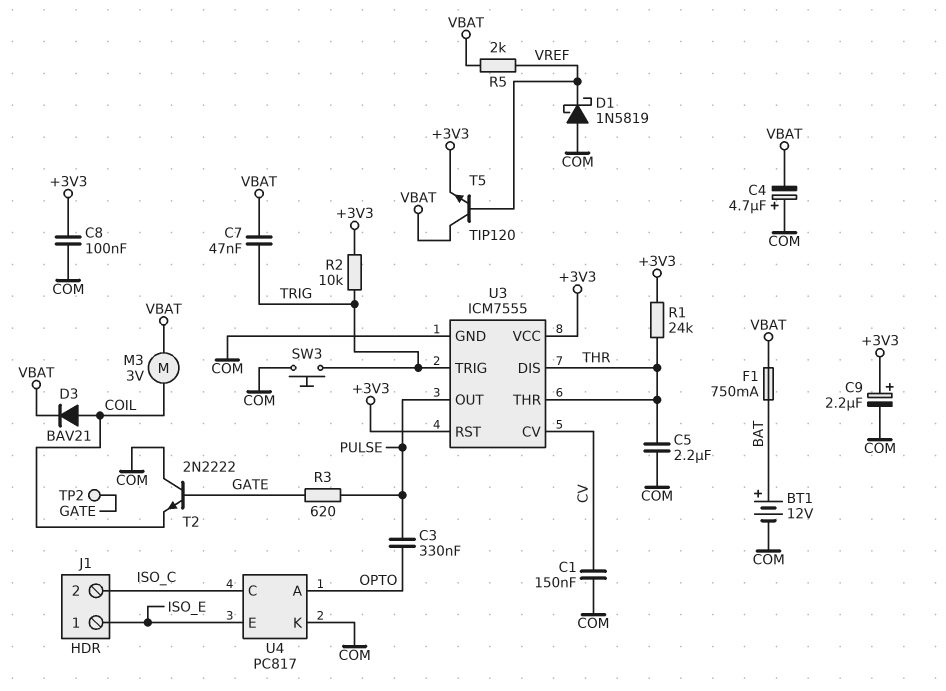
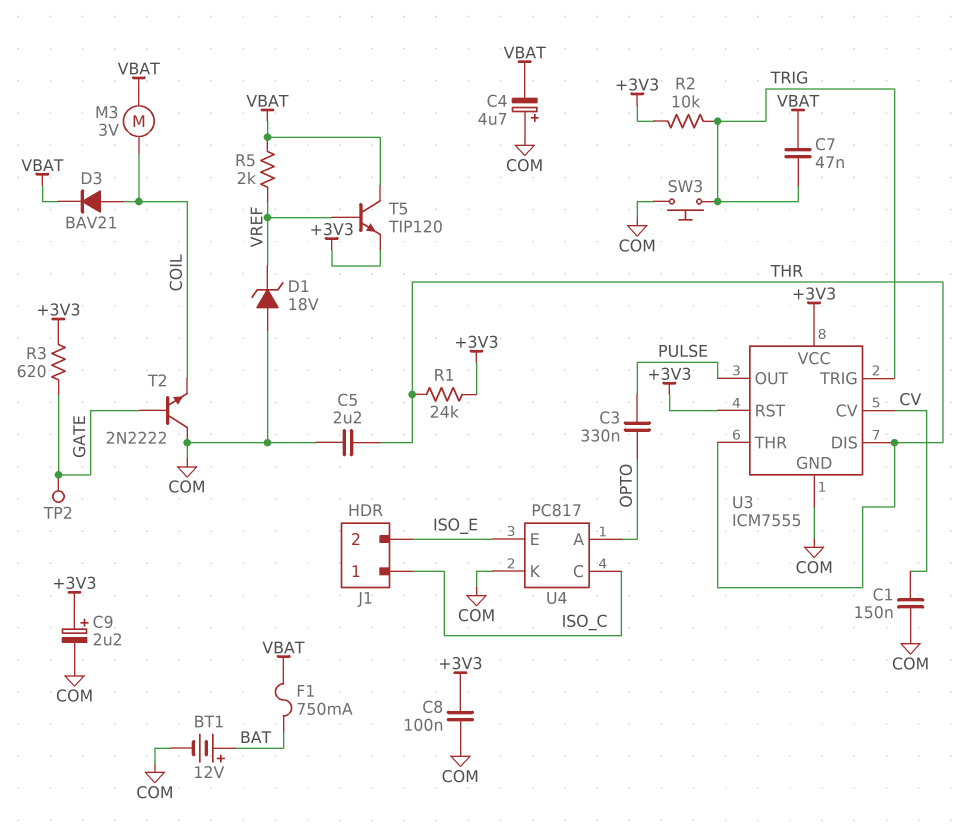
D1: schottky 1N5819 (A COM, K VREF) -> zener 18V (A COM, K VREF)
J1 pin 1: ISO_E -> ISO_C
J1 pin 2: ISO_C -> ISO_E
R3: 620 (GATE, PULSE) -> 620 (+3V3, GATE)

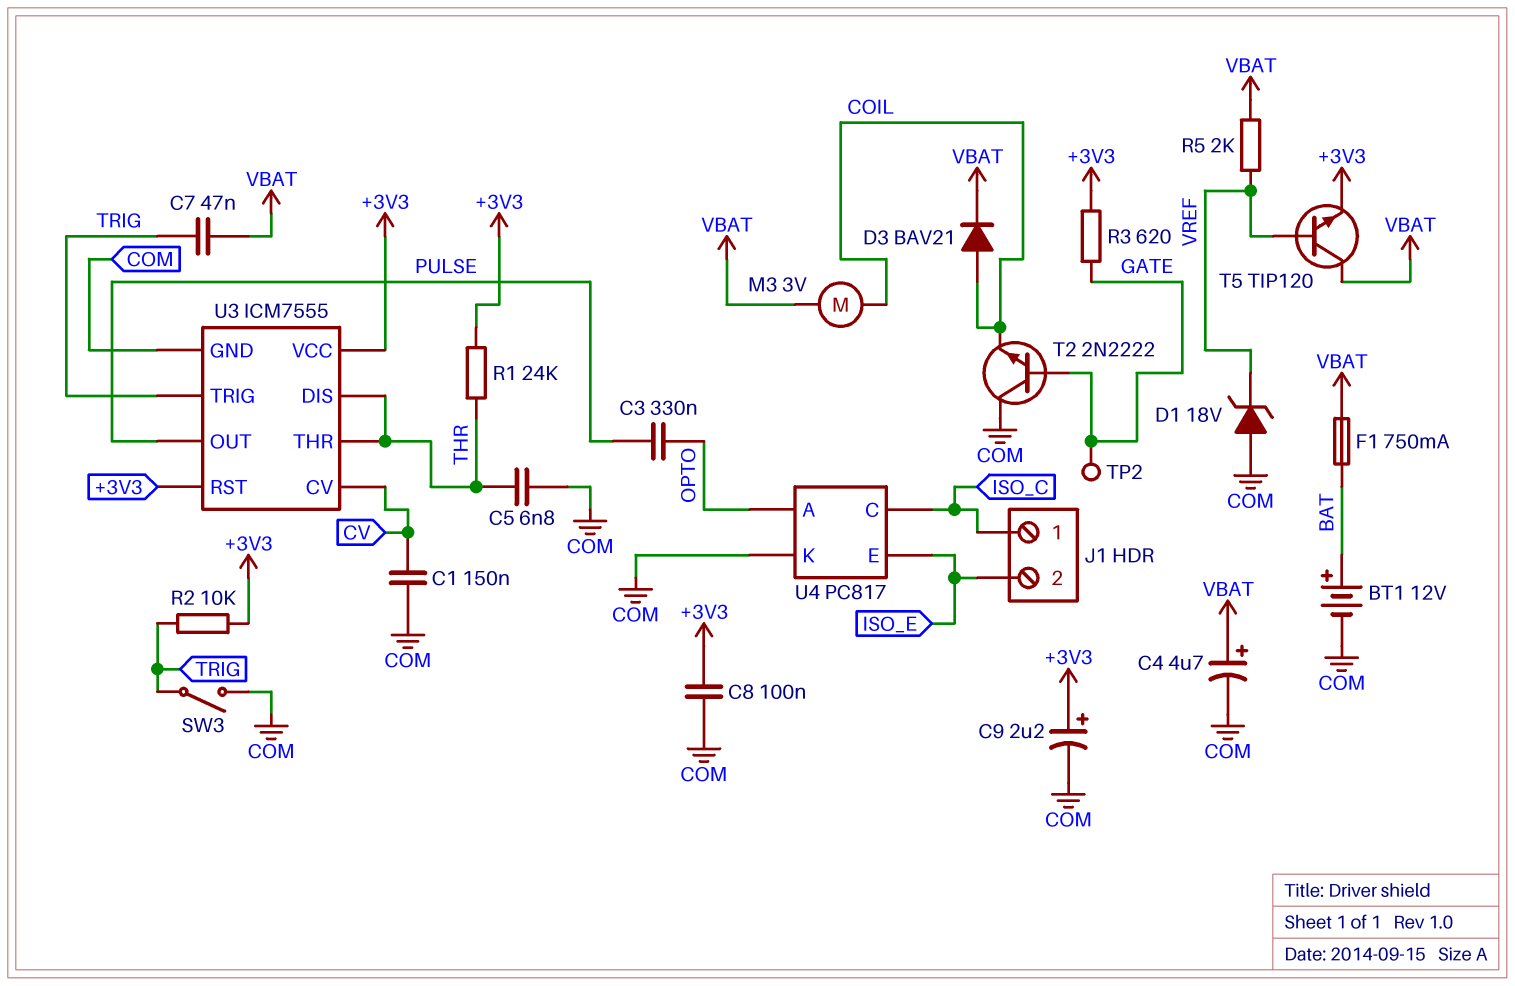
C4: 4.7uF (plus COM, minus VBAT) -> 4.7uF (plus VBAT, minus COM)
C5: 2.2uF (COM, THR) -> 6.8nF (COM, THR)
SW3: button (COM, TRIG) -> switch (COM, TRIG)

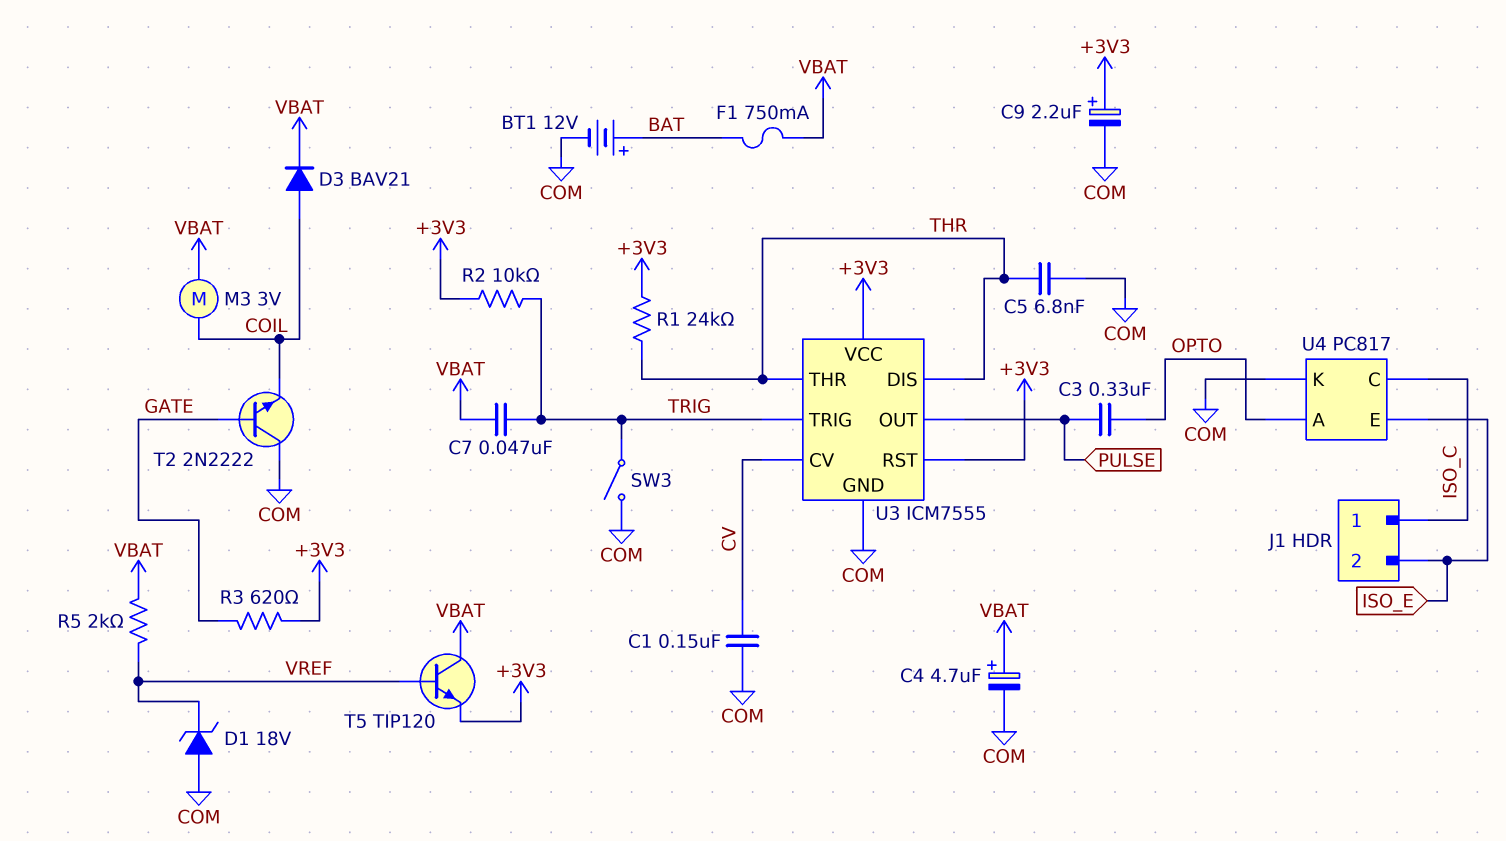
C8: 100nF (+3V3, COM) -> none
TP2: test point (GATE) -> none

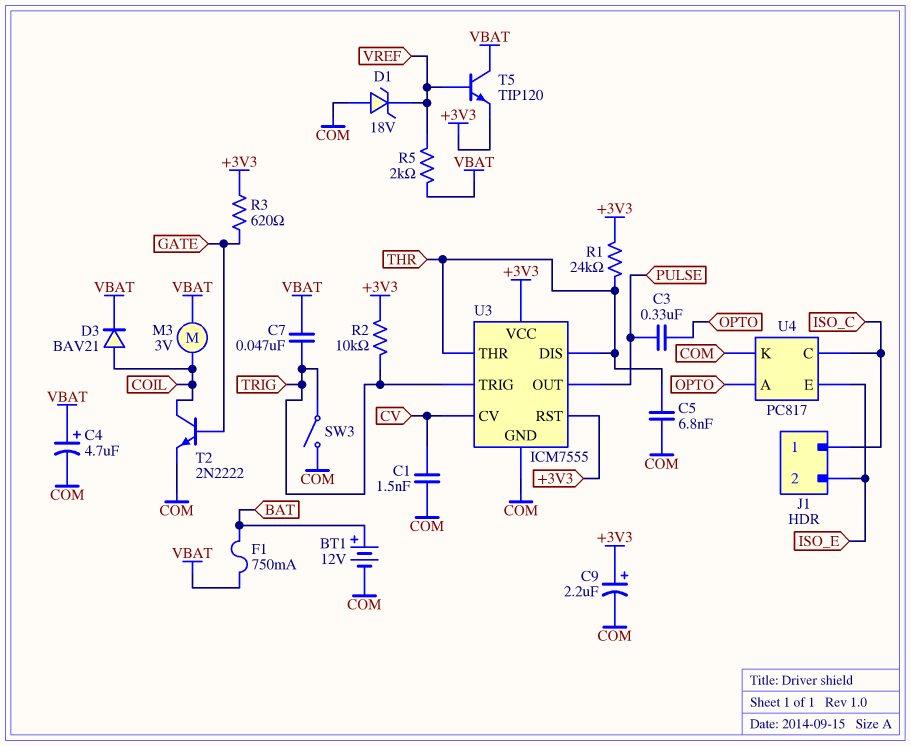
C1: 150nF (COM, CV) -> 1.5nF (COM, CV)
T2: NPN 2N2222 (B GATE, C COM, E COIL) -> NPN 2N2222 (B GATE, C COIL, E COM)

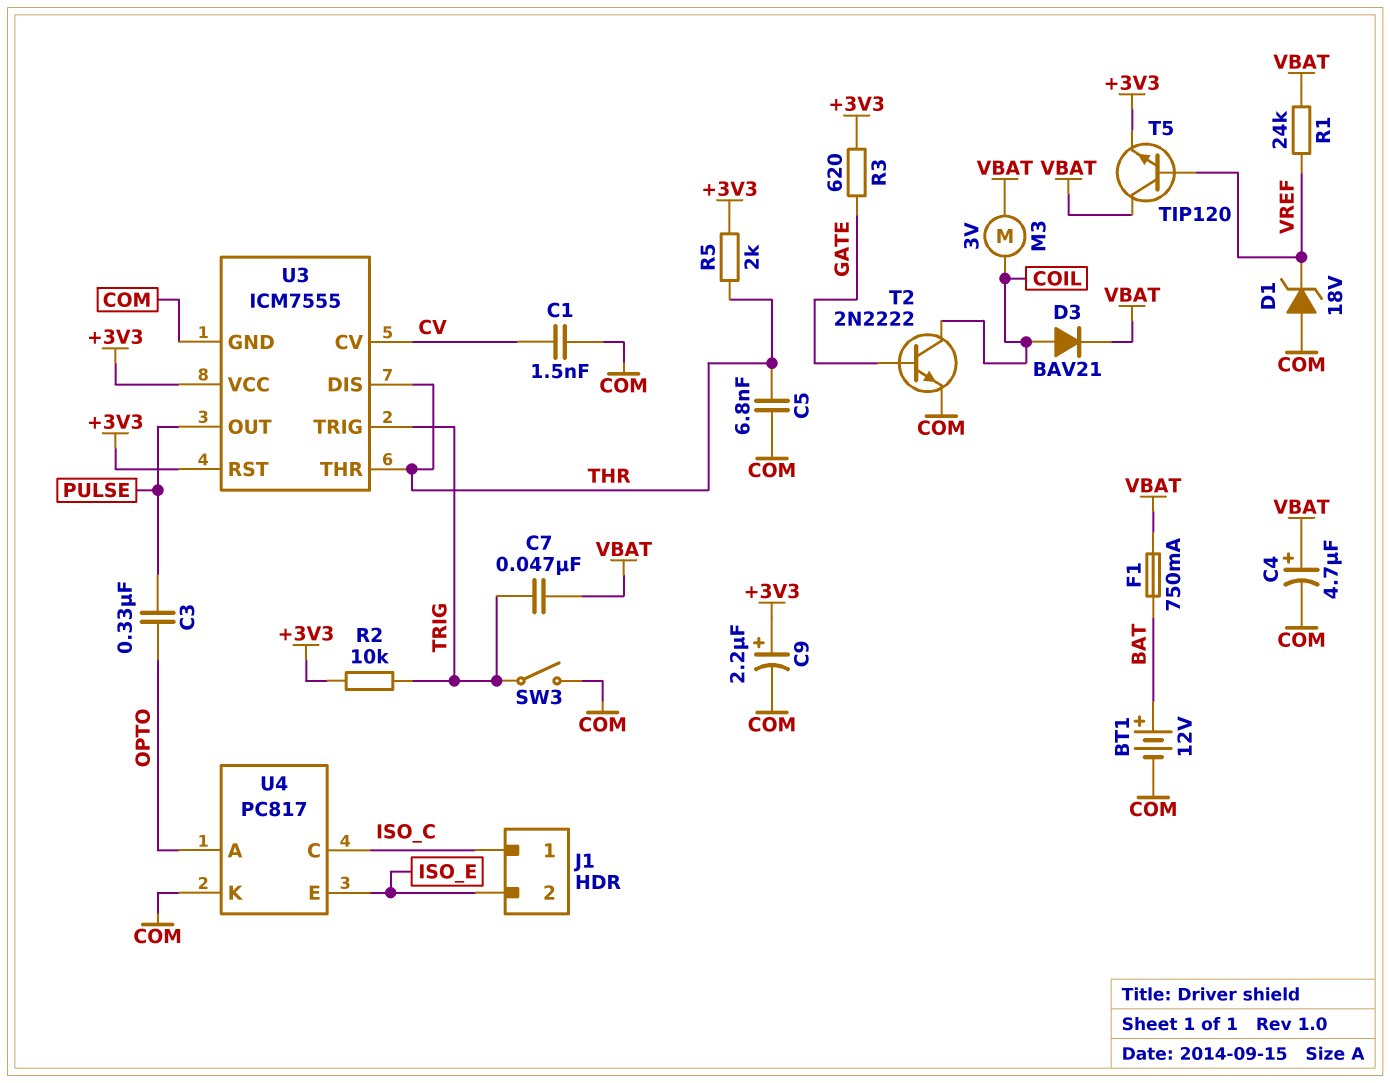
R1: 24k (+3V3, THR) -> 24k (VBAT, VREF)
R5: 2k (VBAT, VREF) -> 2k (+3V3, THR)

